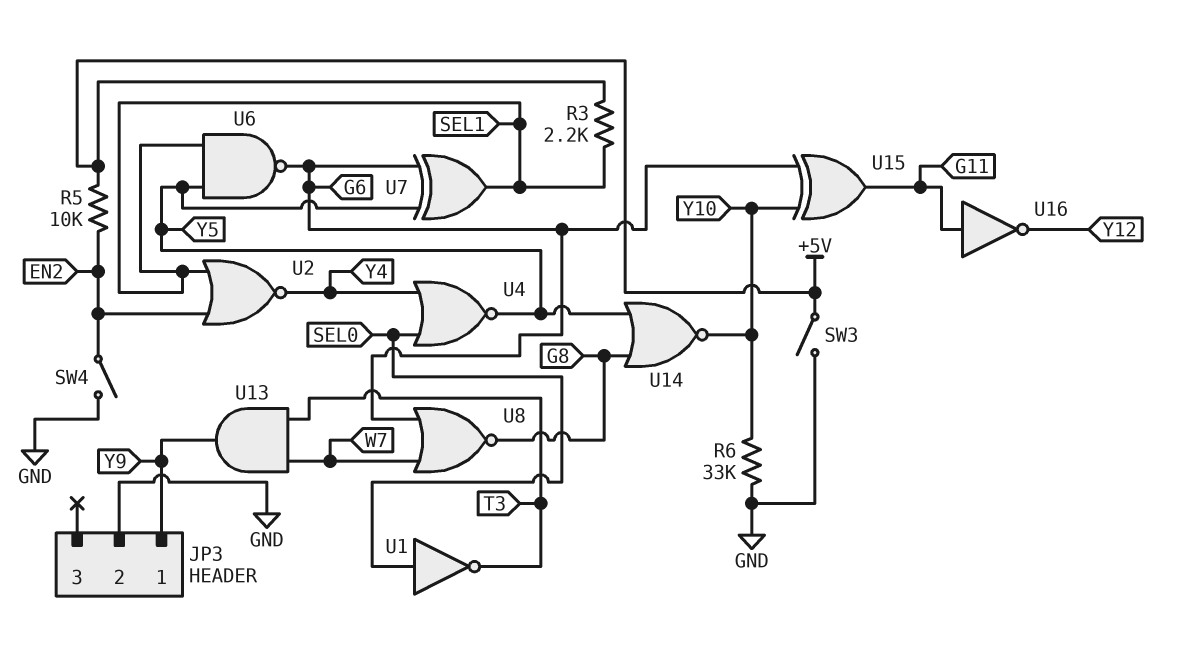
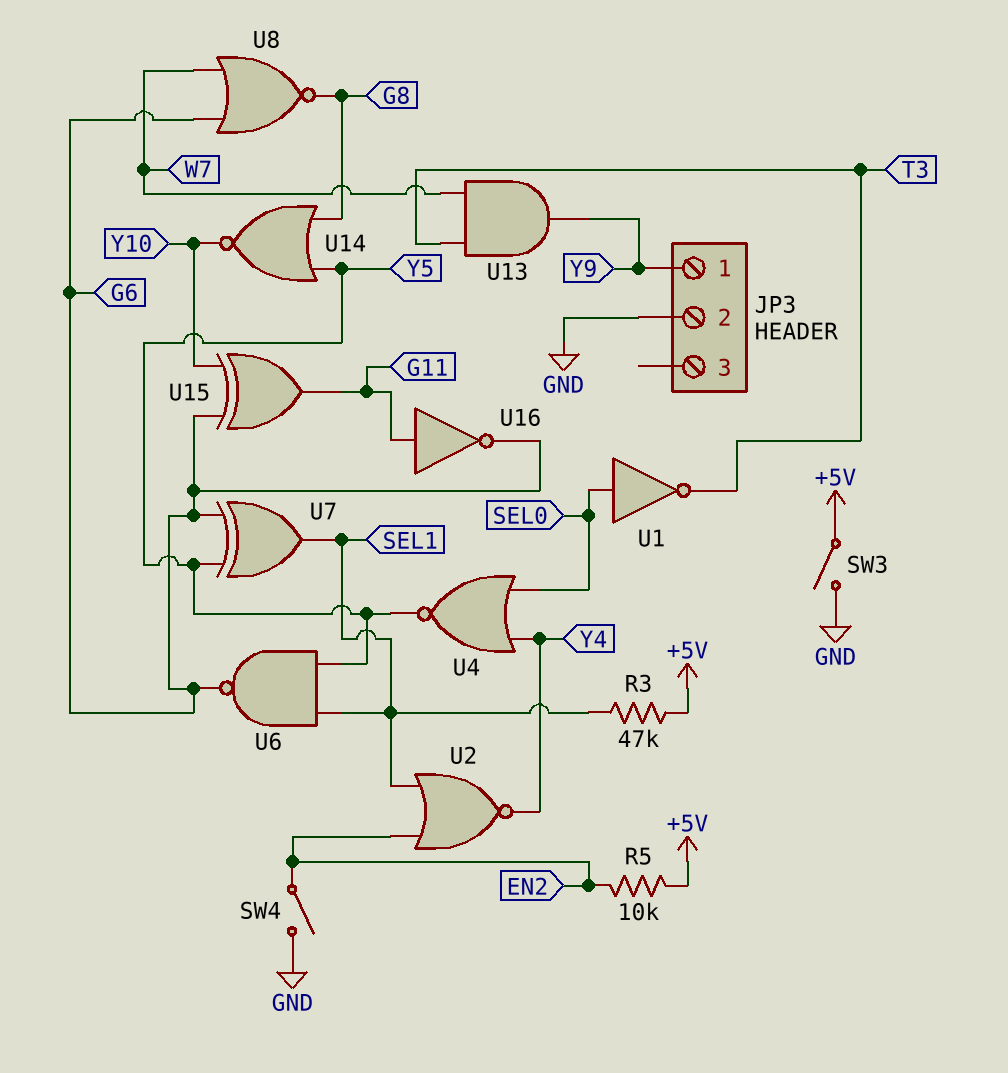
R3: 2.2k (+5V, SEL1) -> 47k (+5V, SEL1)
R6: 33k (GND, Y10) -> none
U16: NOT (in G11, out Y12) -> NOT (in G11, out G6)

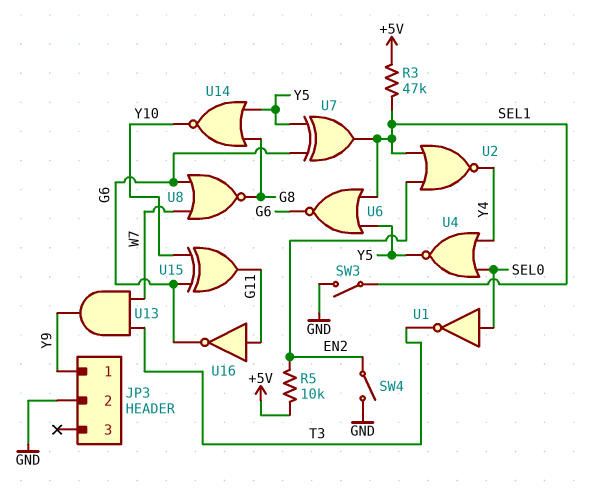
SW3: switch (+5V, GND) -> switch (GND, SEL1)
U6: NAND (in SEL1, in Y5, out G6) -> NOR (in SEL1, in Y5, out G6)

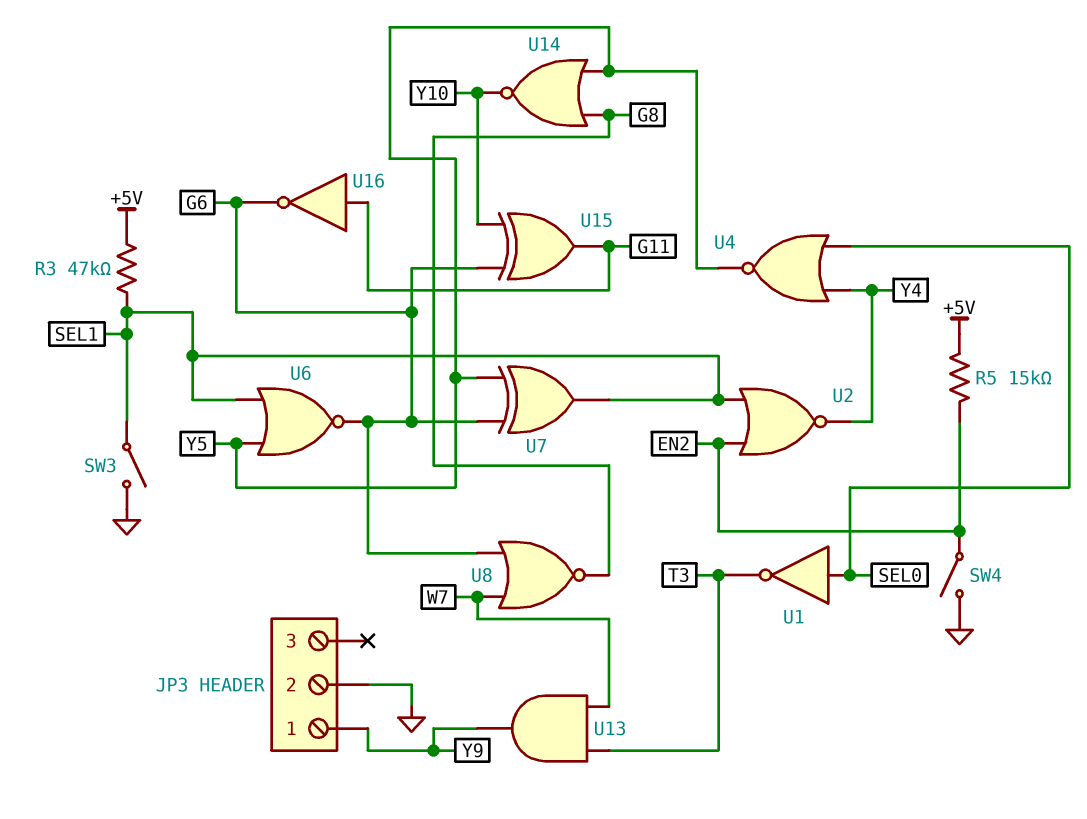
R5: 10k (+5V, EN2) -> 15k (+5V, EN2)

